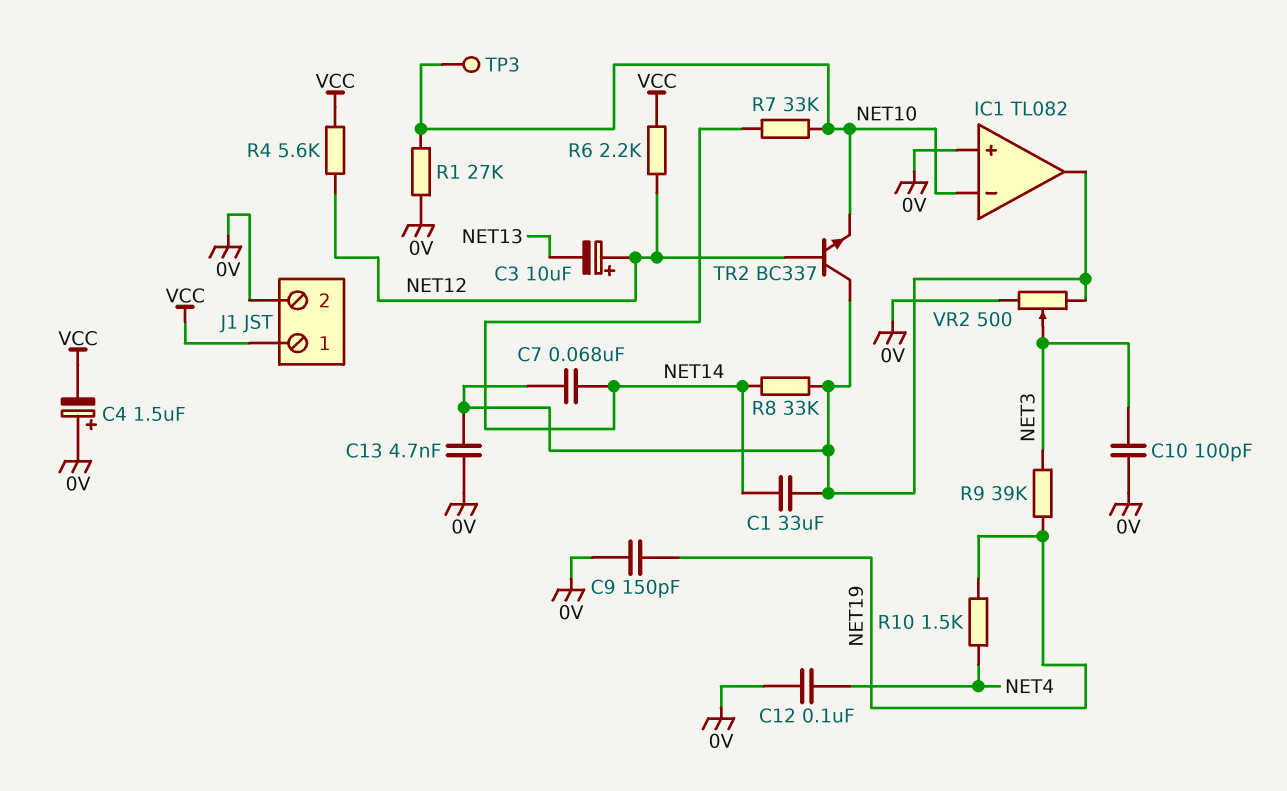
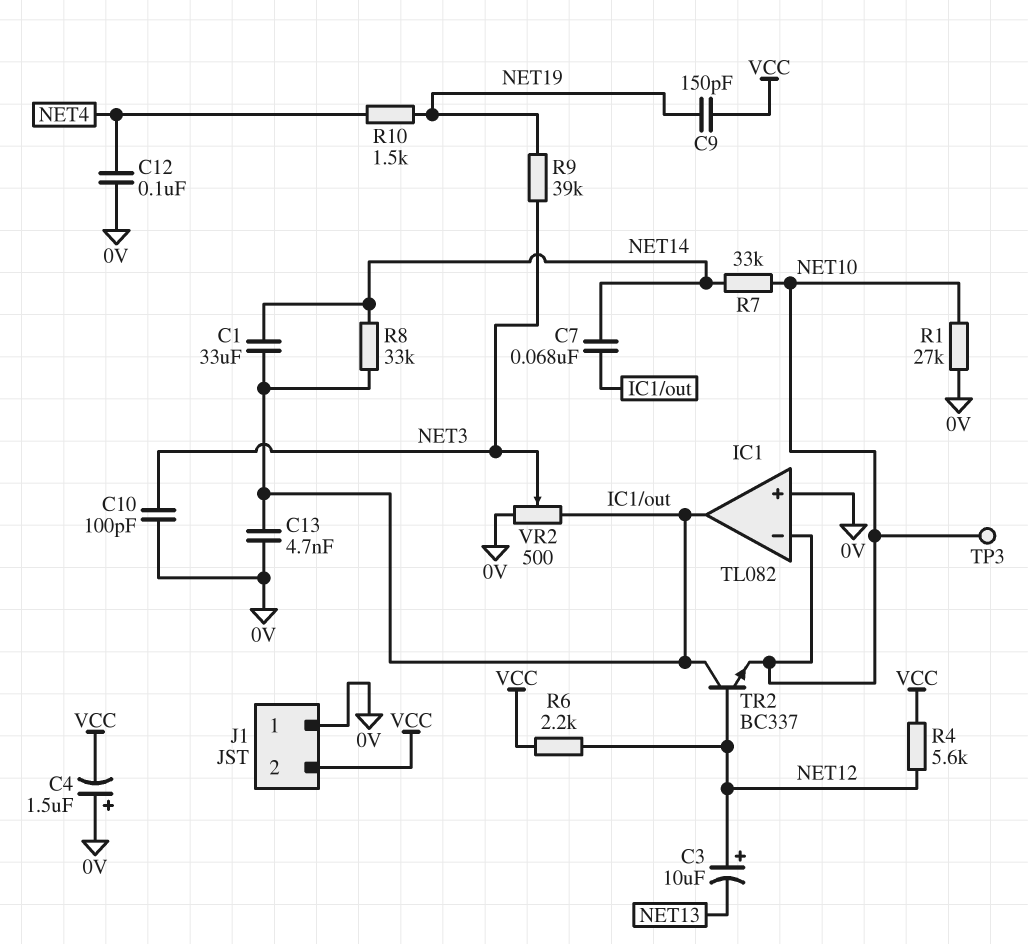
C9: 150pF (0V, NET19) -> 150pF (NET19, VCC)
J1 pin 1: VCC -> 0V
J1 pin 2: 0V -> VCC

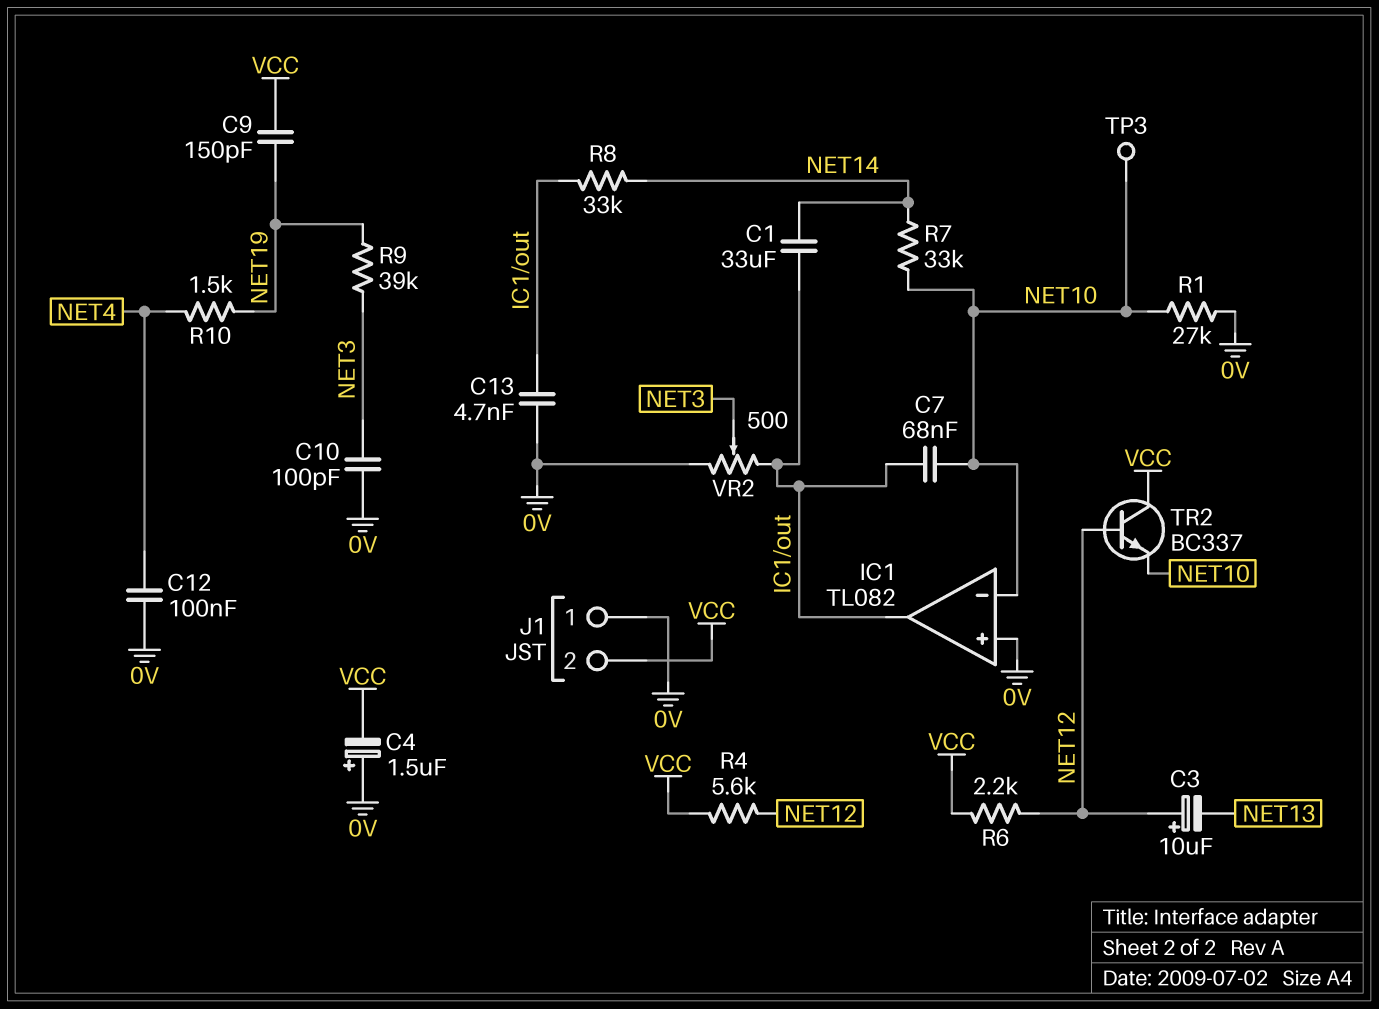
C7: 68nF (IC1/out, NET14) -> 68nF (IC1/out, NET10)
TR2: NPN BC337 (B NET12, C IC1/out, E NET10) -> NPN BC337 (B NET12, C VCC, E NET10)

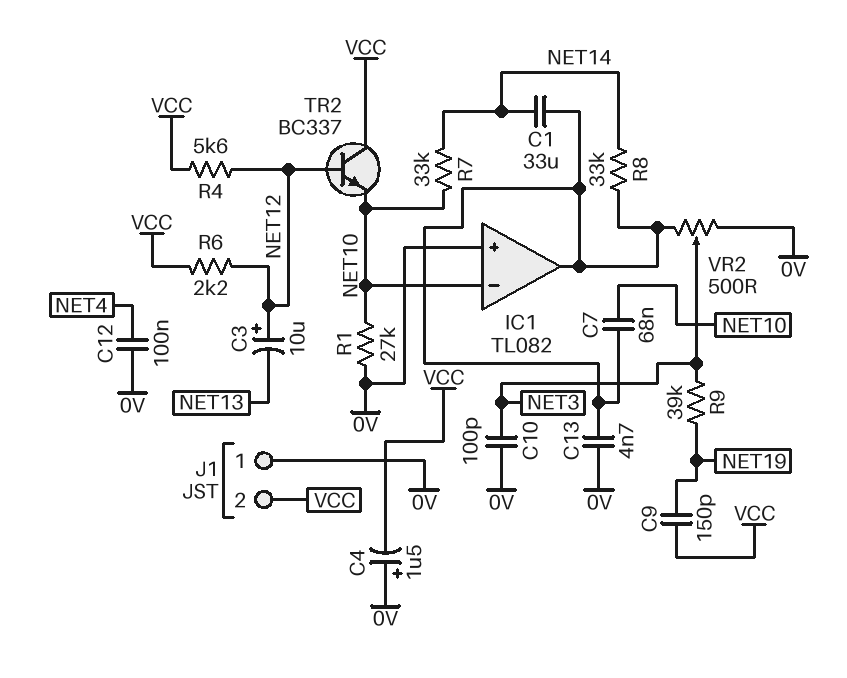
R10: 1.5k (NET4, NET19) -> none
TP3: test point (NET10) -> none

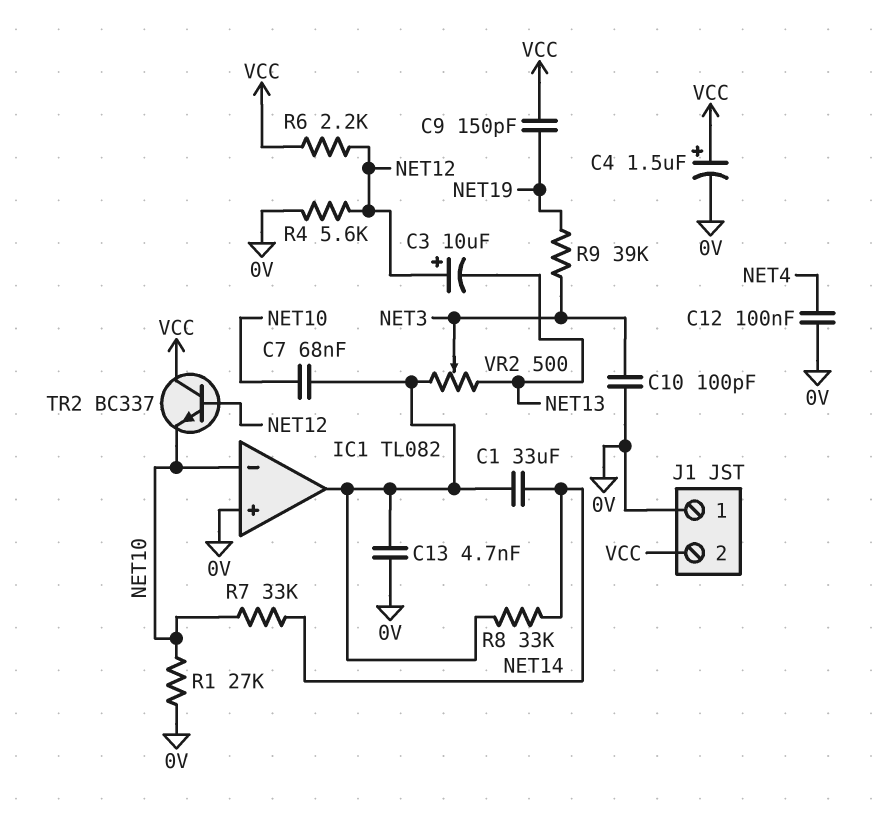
C4: 1.5uF (plus 0V, minus VCC) -> 1.5uF (plus VCC, minus 0V)
R4: 5.6k (NET12, VCC) -> 5.6k (0V, NET12)
VR2: 500 (0V, IC1/out, wiper NET3) -> 500 (IC1/out, NET13, wiper NET3)

